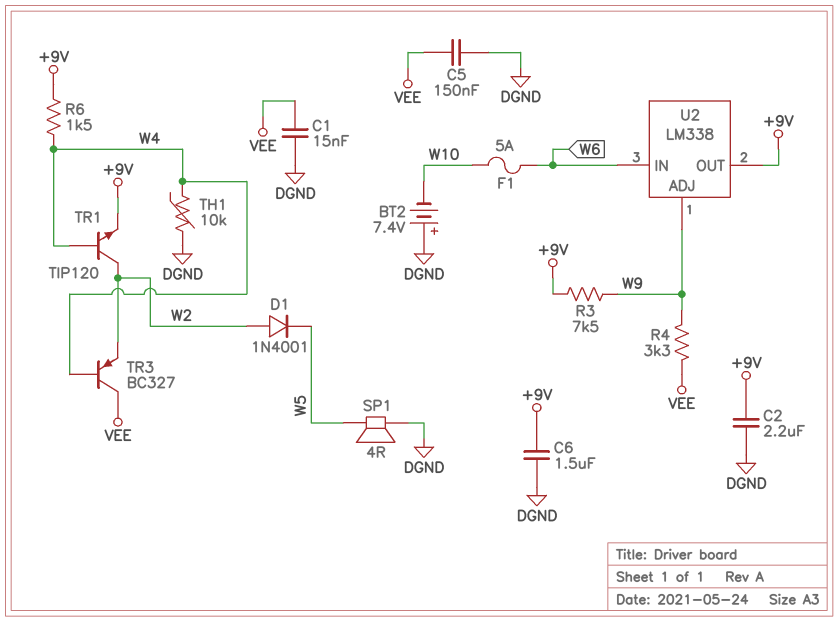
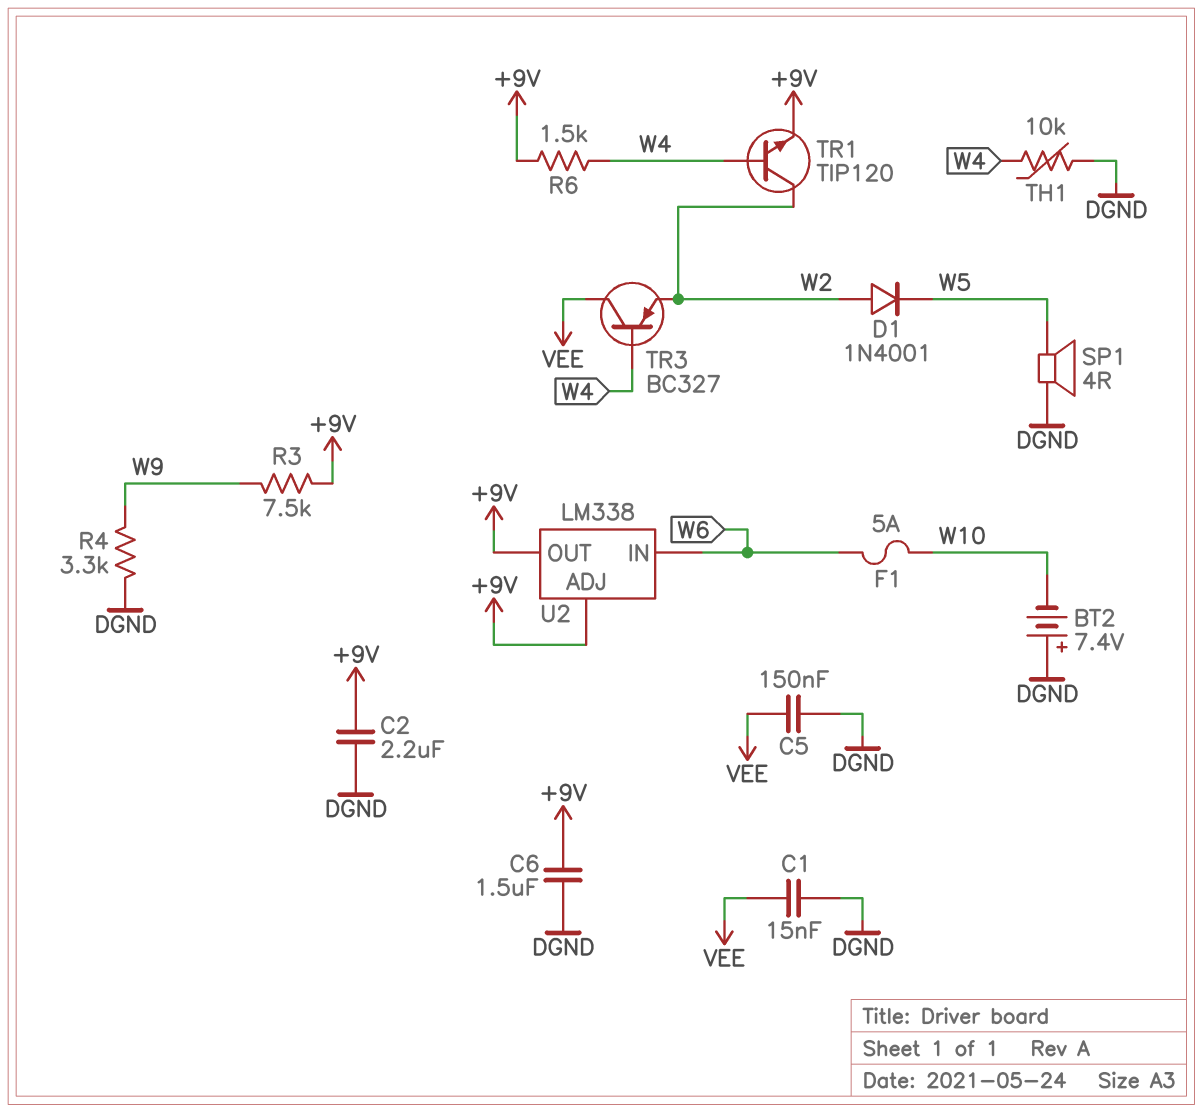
R4: 3.3k (VEE, W9) -> 3.3k (DGND, W9)
U2 pin ADJ: W9 -> +9V

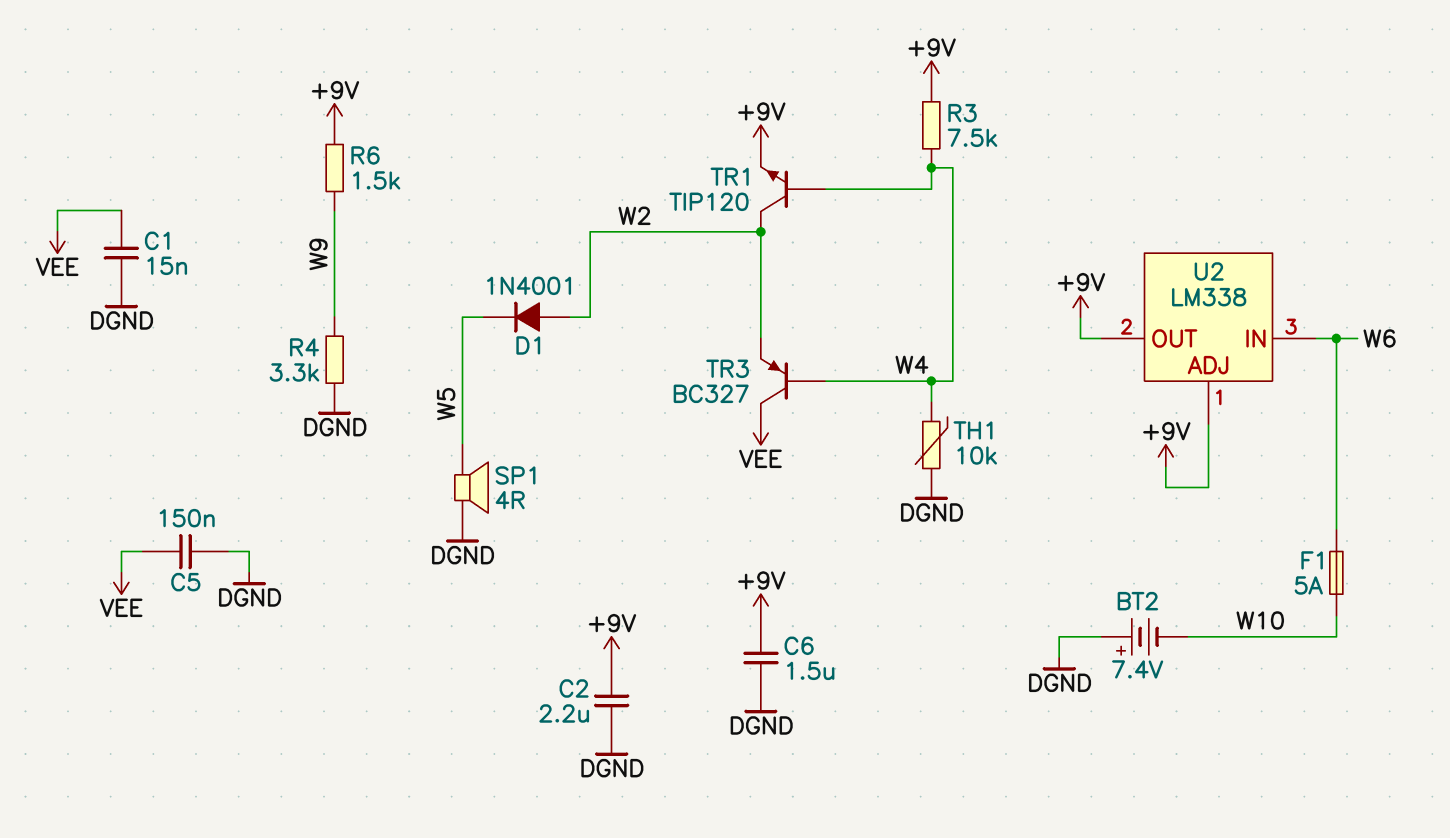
R3: 7.5k (+9V, W9) -> 7.5k (+9V, W4)
R6: 1.5k (+9V, W4) -> 1.5k (+9V, W9)

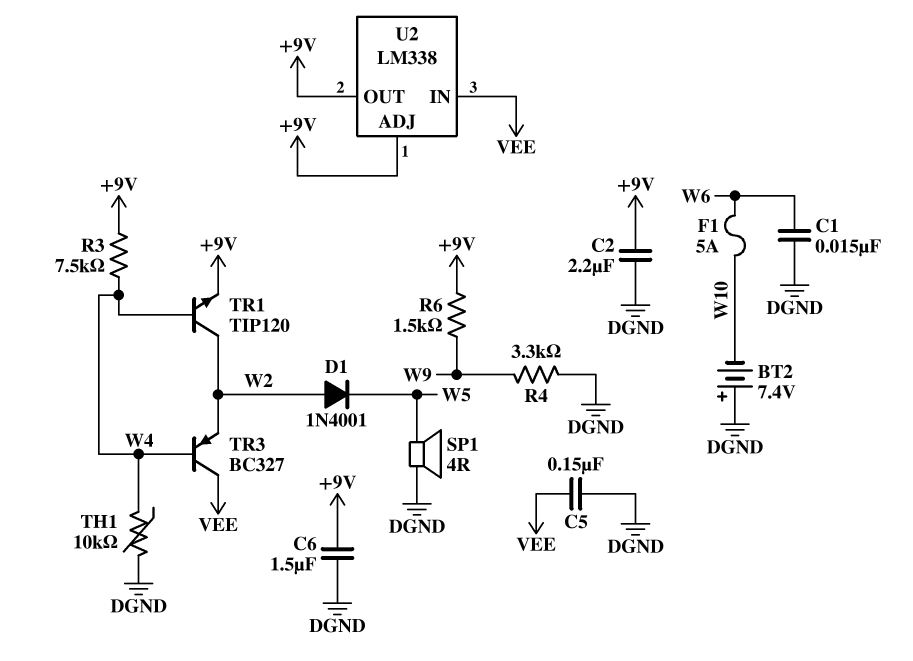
C1: 15nF (DGND, VEE) -> 15nF (DGND, W6)
U2 pin IN: W6 -> VEE

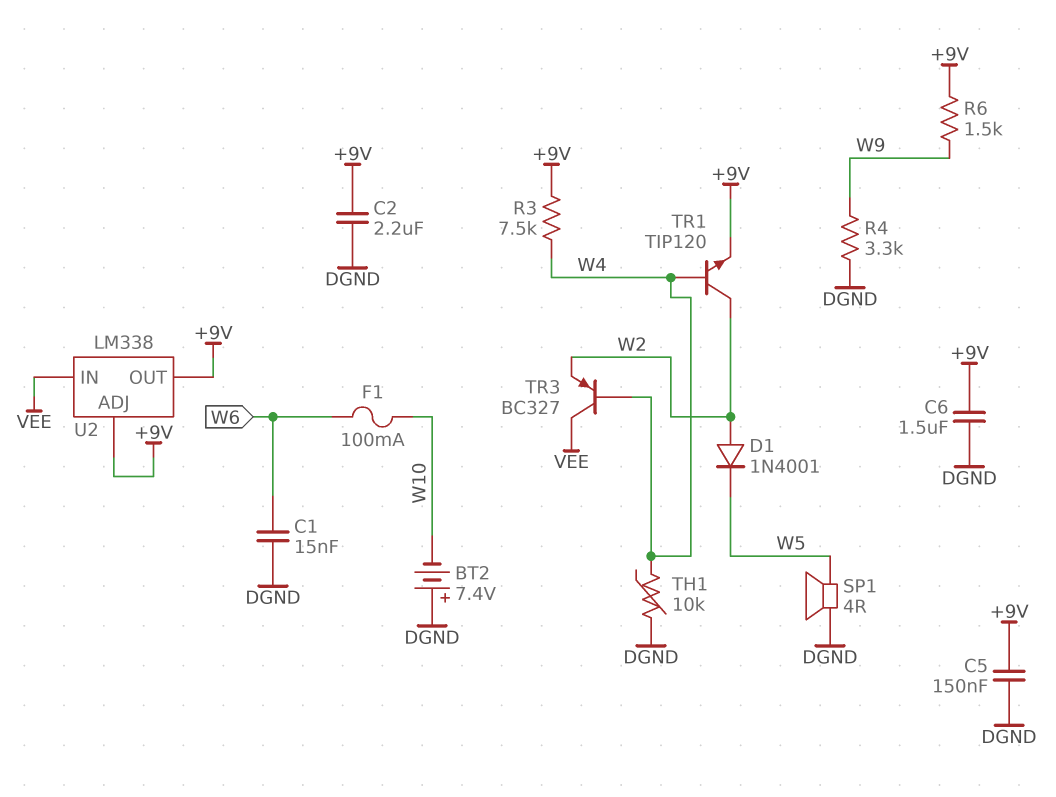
C5: 150nF (DGND, VEE) -> 150nF (+9V, DGND)
F1: 5A (W6, W10) -> 100mA (W6, W10)

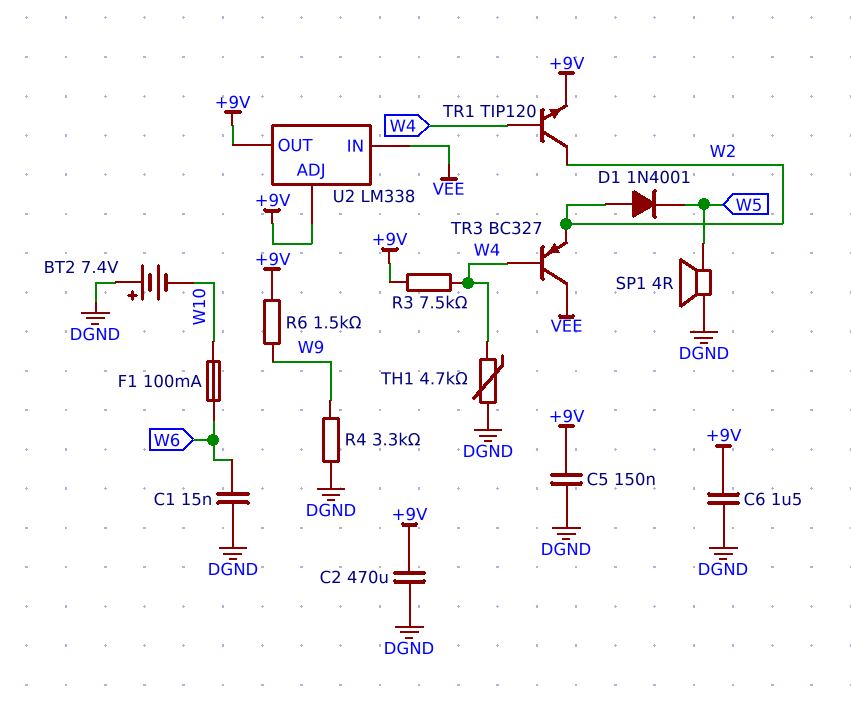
C2: 2.2uF (+9V, DGND) -> 470uF (+9V, DGND)
TH1: 10k (DGND, W4) -> 4.7k (DGND, W4)

